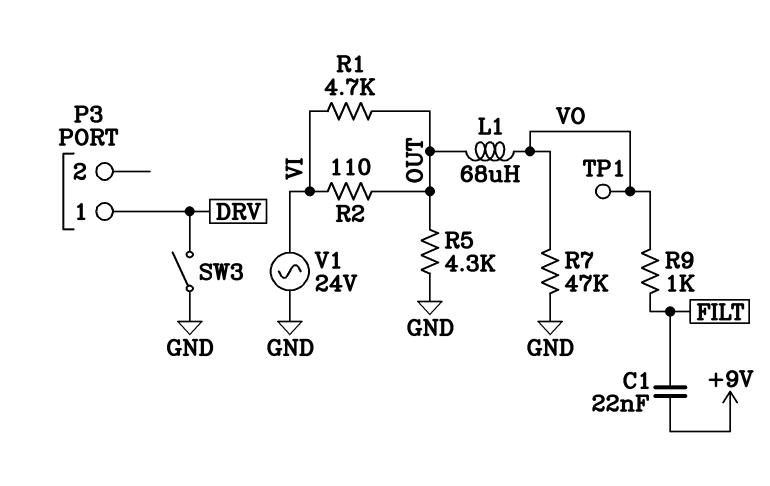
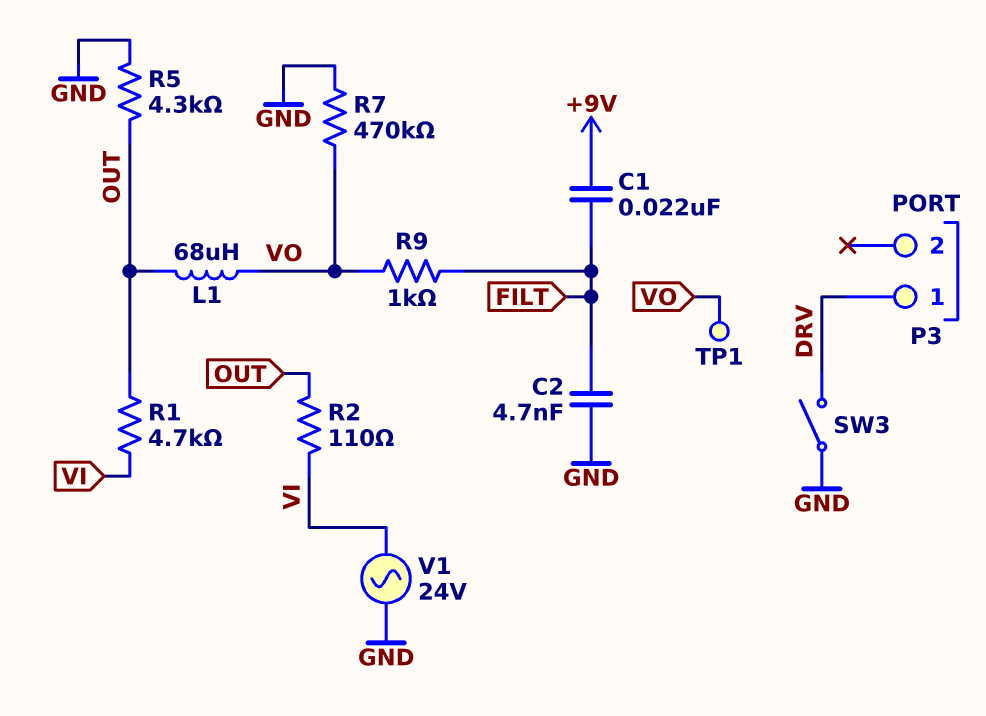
C2: none -> 4.7nF (FILT, GND)
R7: 47k (GND, VO) -> 470k (GND, VO)

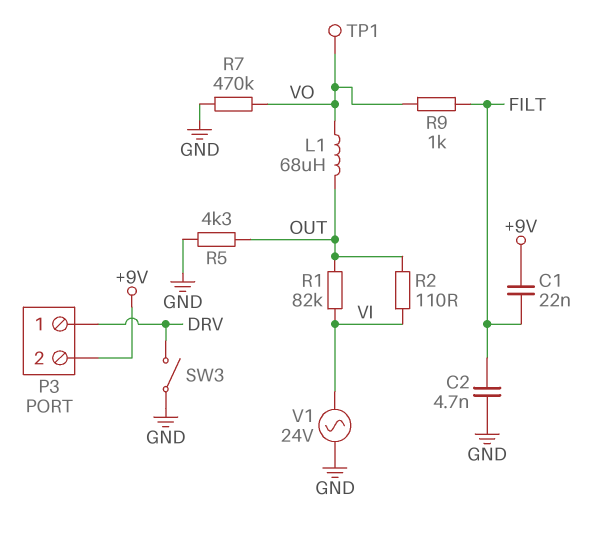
P3 pin 2: none -> +9V
R1: 4.7k (OUT, VI) -> 82k (OUT, VI)

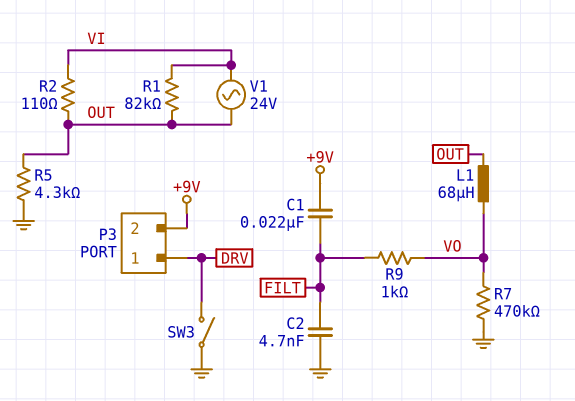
TP1: test point (VO) -> none
V1: AC 24V (GND, VI) -> AC 24V (OUT, VI)

